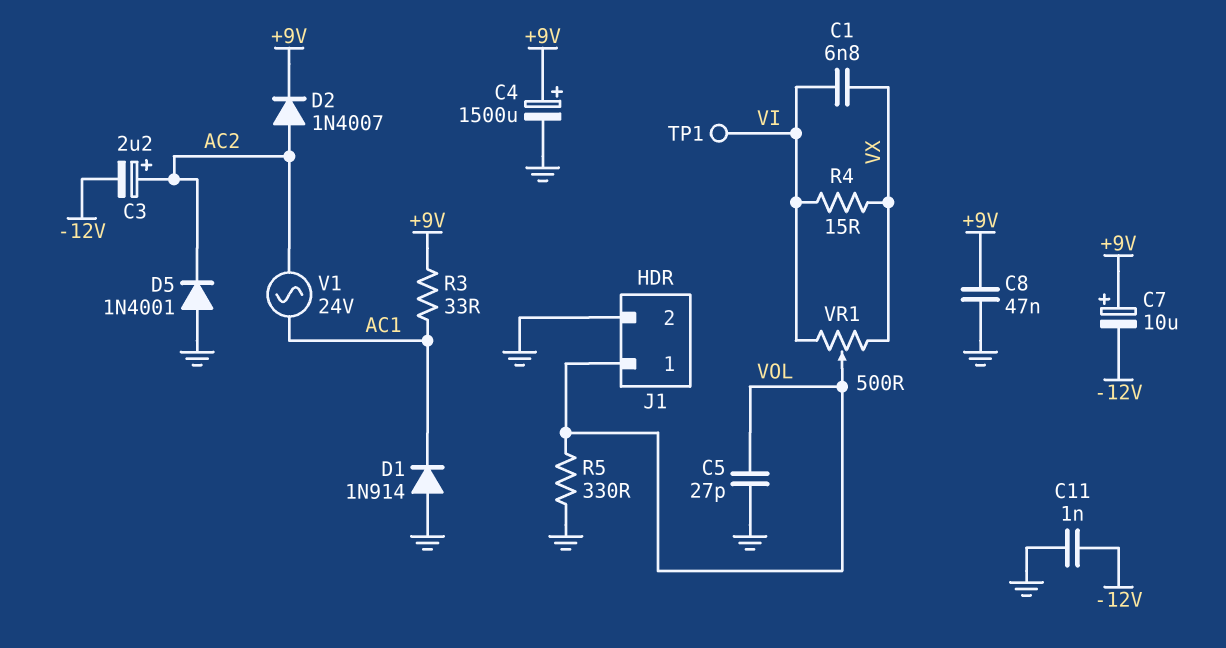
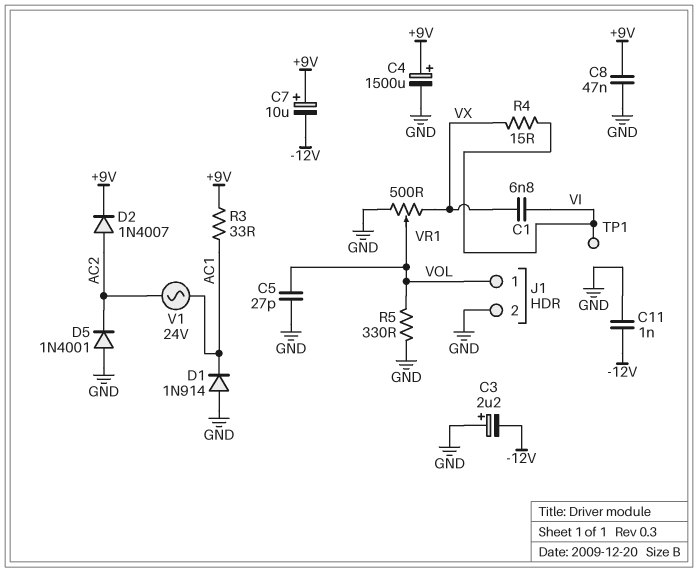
C3: 2.2uF (plus AC2, minus -12V) -> 2.2uF (plus GND, minus -12V)
VR1: 500 (VI, VX, wiper VOL) -> 500 (GND, VX, wiper VOL)

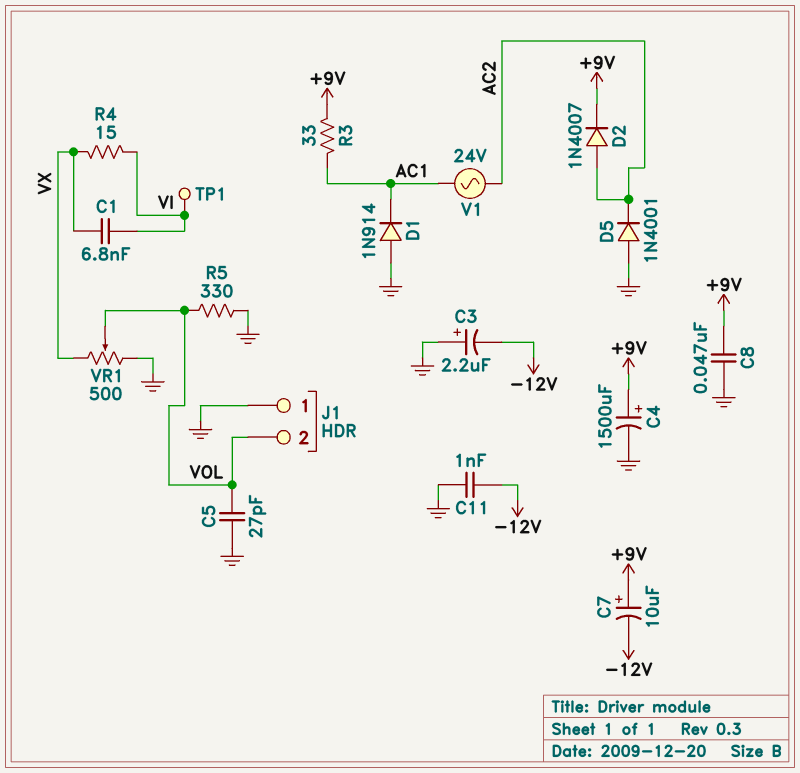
J1 pin 1: VOL -> GND
J1 pin 2: GND -> VOL

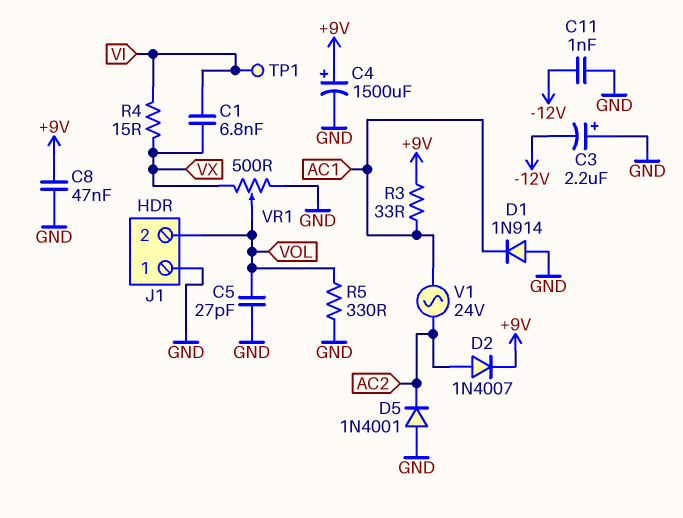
C7: 10uF (plus +9V, minus -12V) -> none

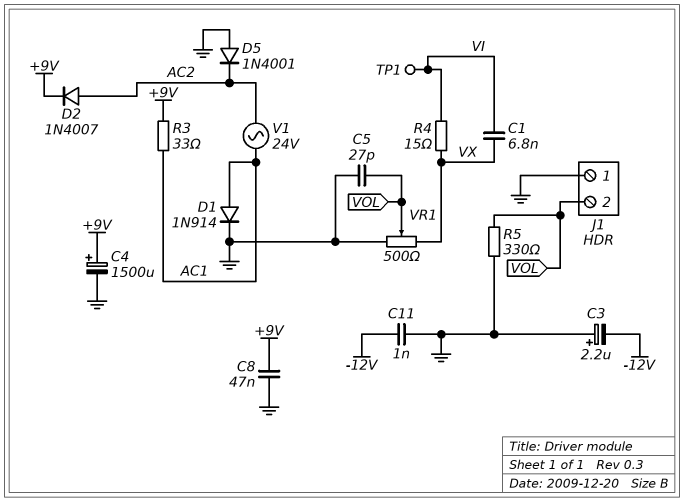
D1: diode 1N914 (A GND, K AC1) -> diode 1N914 (A AC1, K GND)

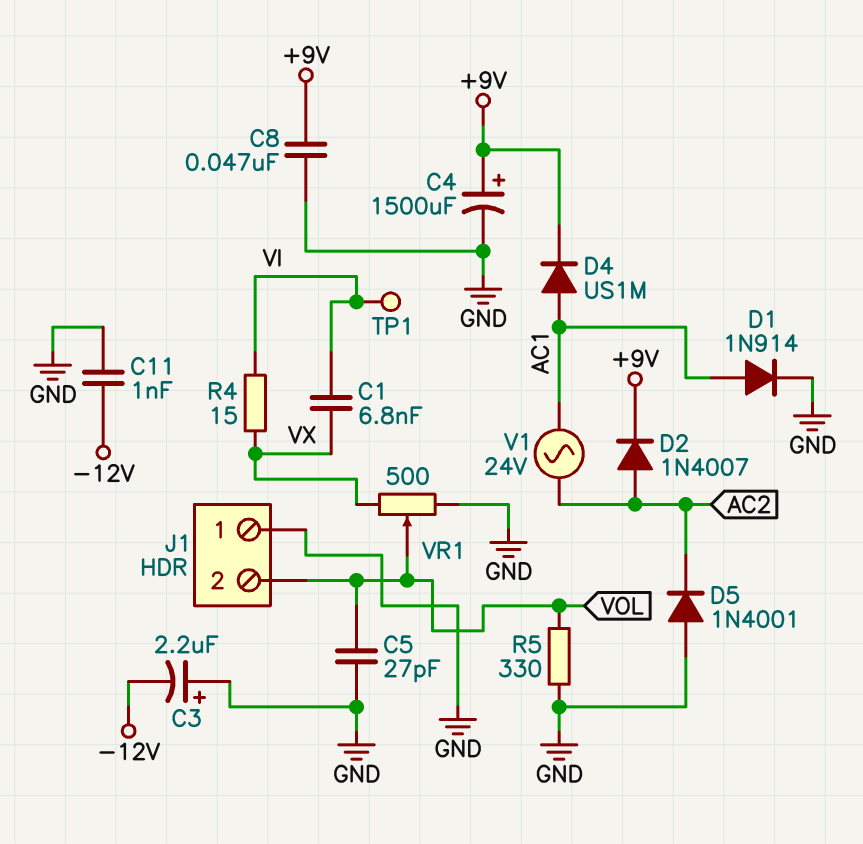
D4: none -> diode US1M (A AC1, K +9V)
R3: 33 (+9V, AC1) -> none

